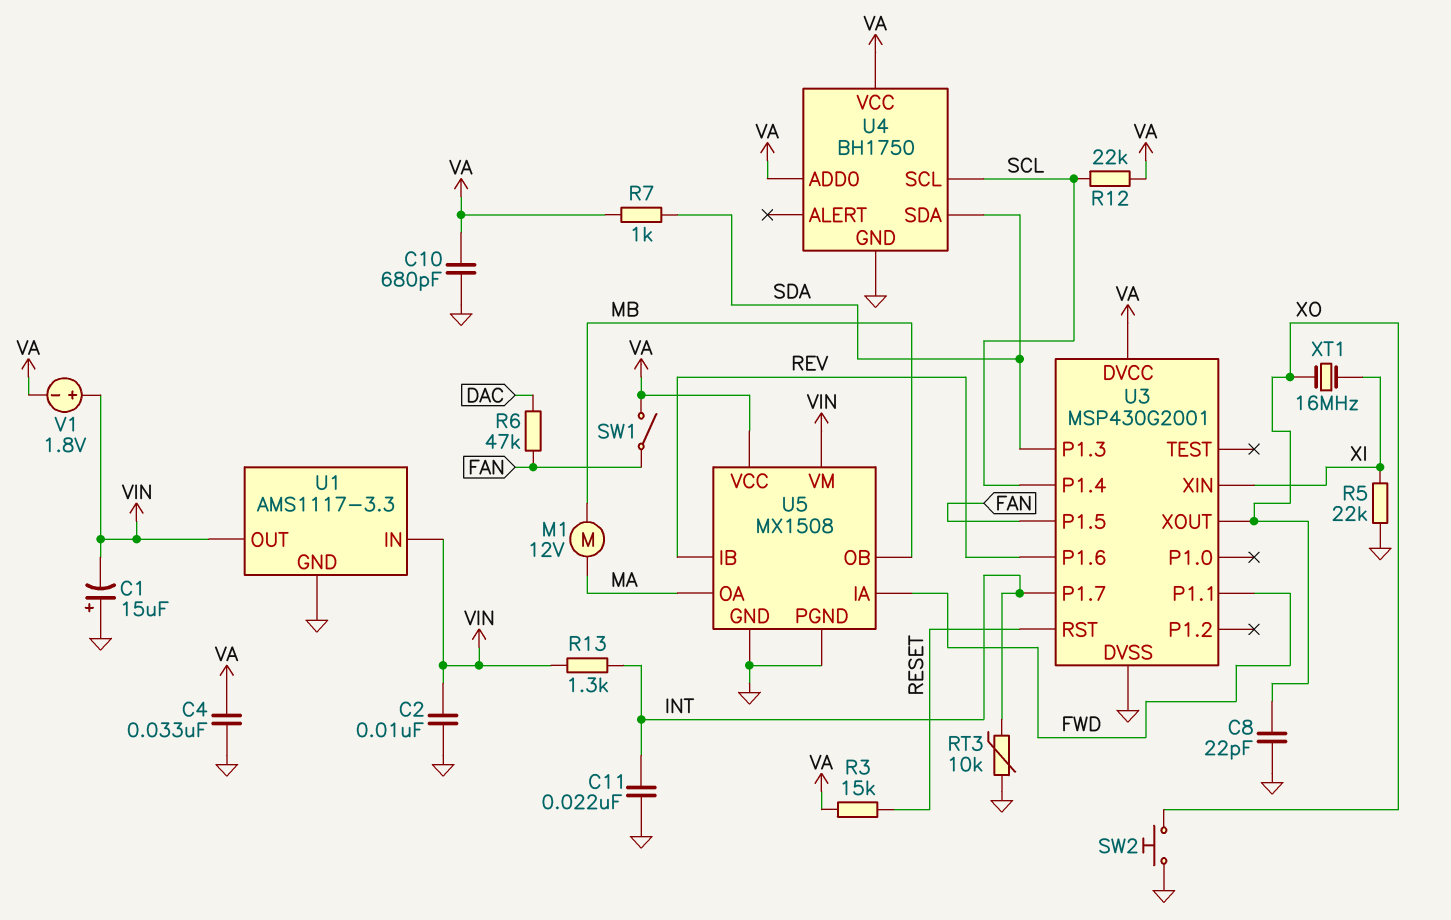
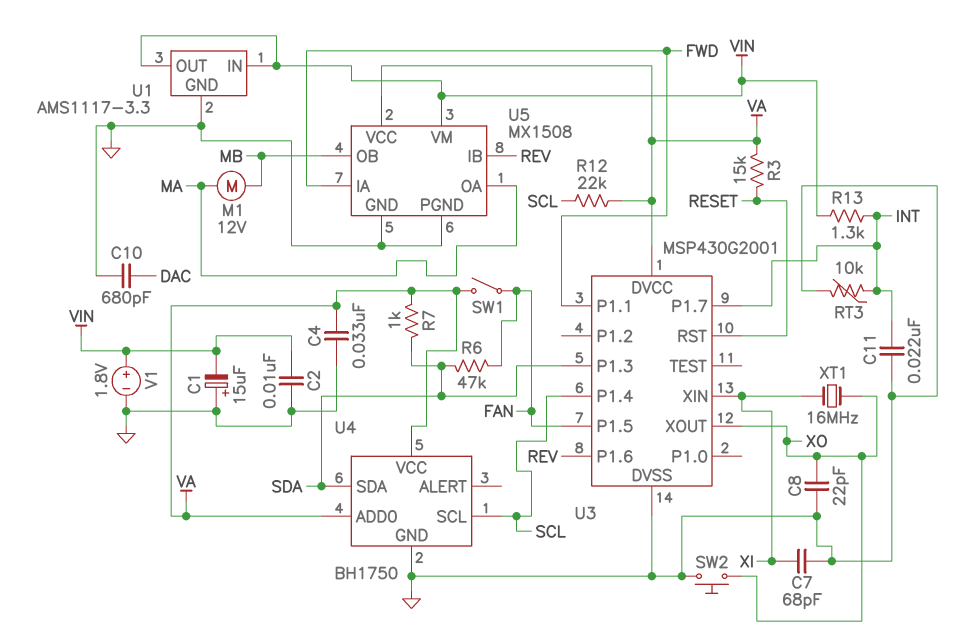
C7: none -> 68pF (GND, XI)
C10: 680pF (GND, VA) -> 680pF (DAC, GND)
R5: 22k (GND, XI) -> none
R6: 47k (DAC, FAN) -> 47k (FAN, SDA)
V1: 1.8V (plus VIN, minus VA) -> 1.8V (plus VIN, minus GND)

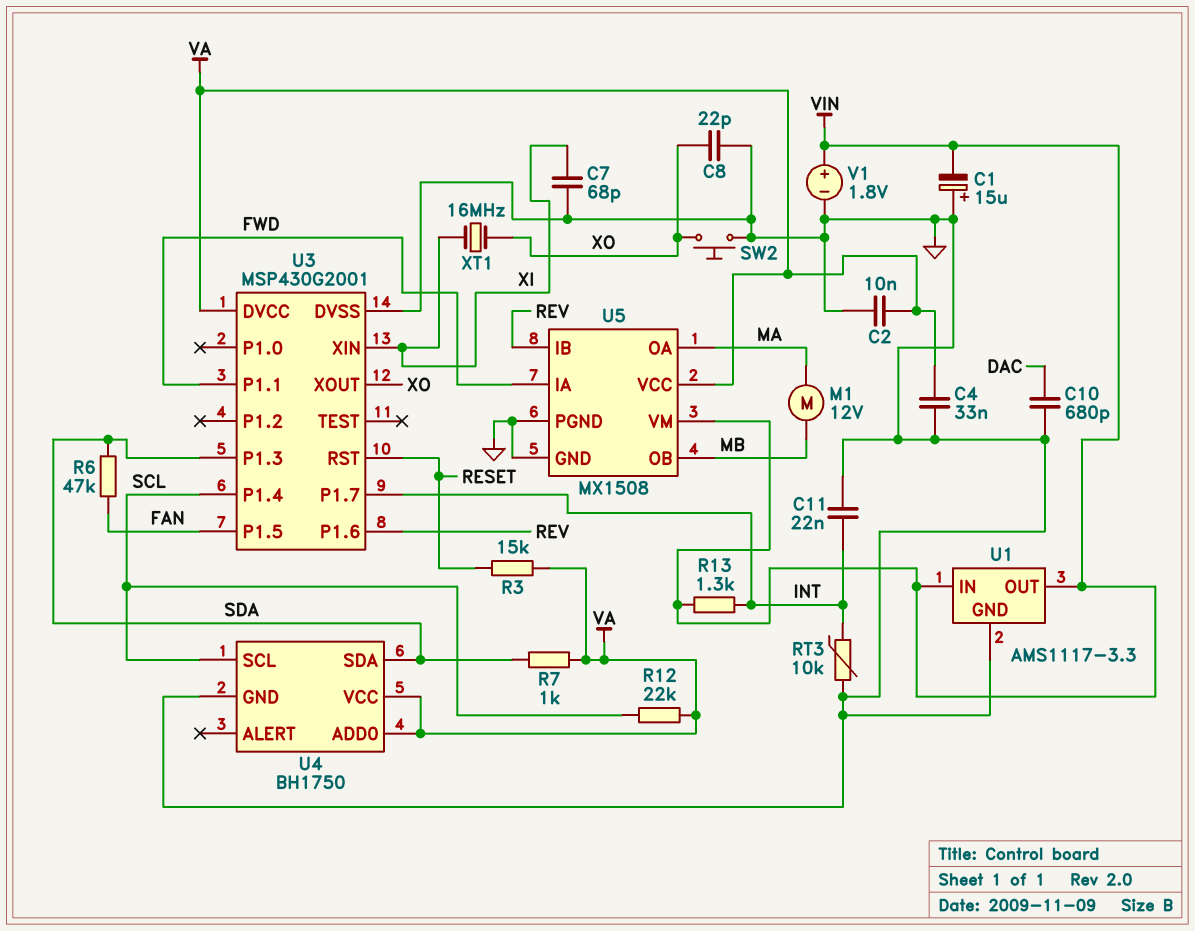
C2: 10nF (GND, VIN) -> 10nF (GND, VA)
SW1: switch (FAN, VA) -> none

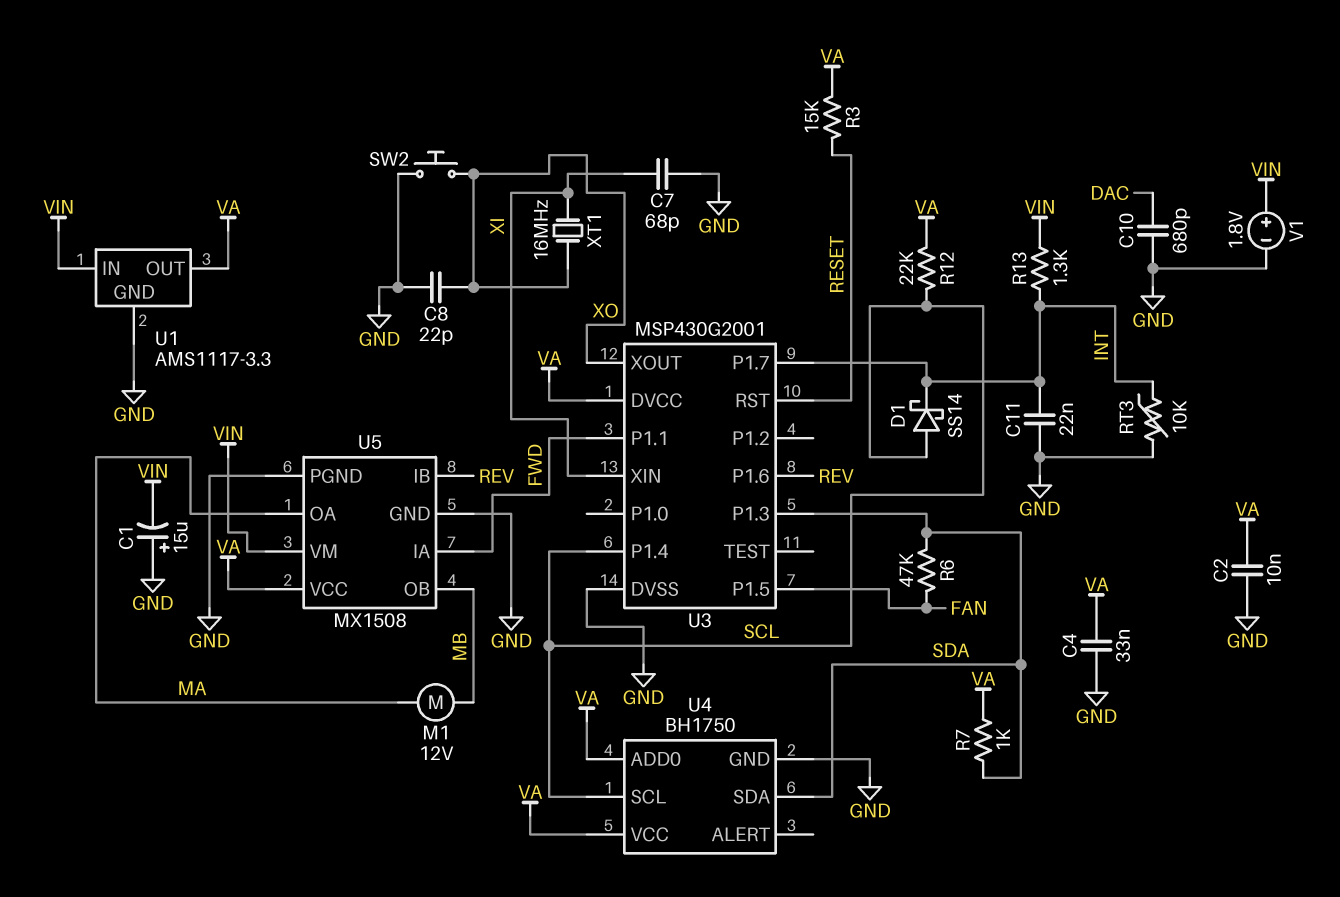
D1: none -> schottky SS14 (A SCL, K INT)
U1 pin OUT: VIN -> VA

